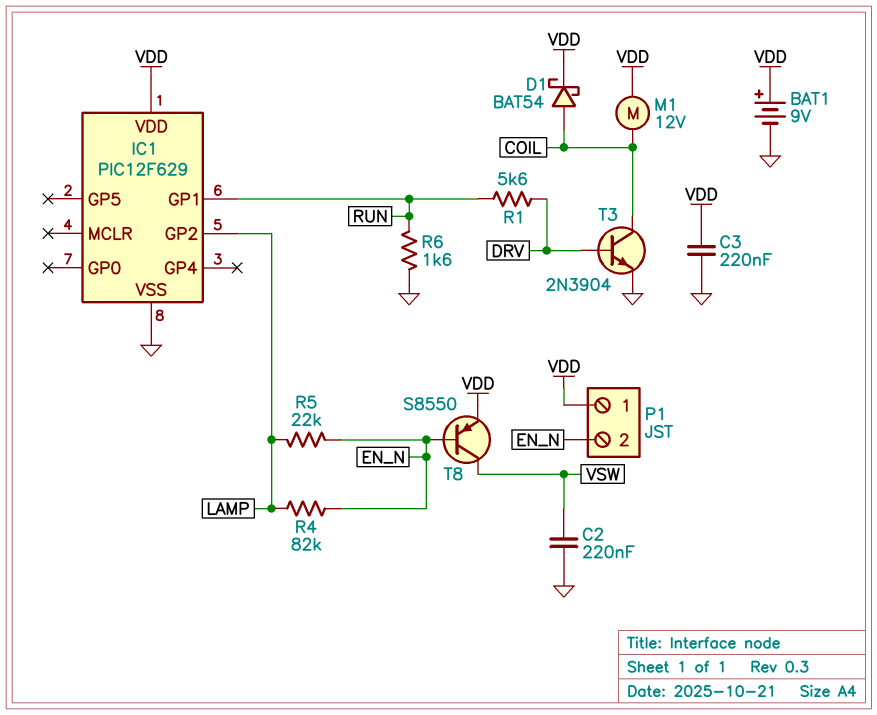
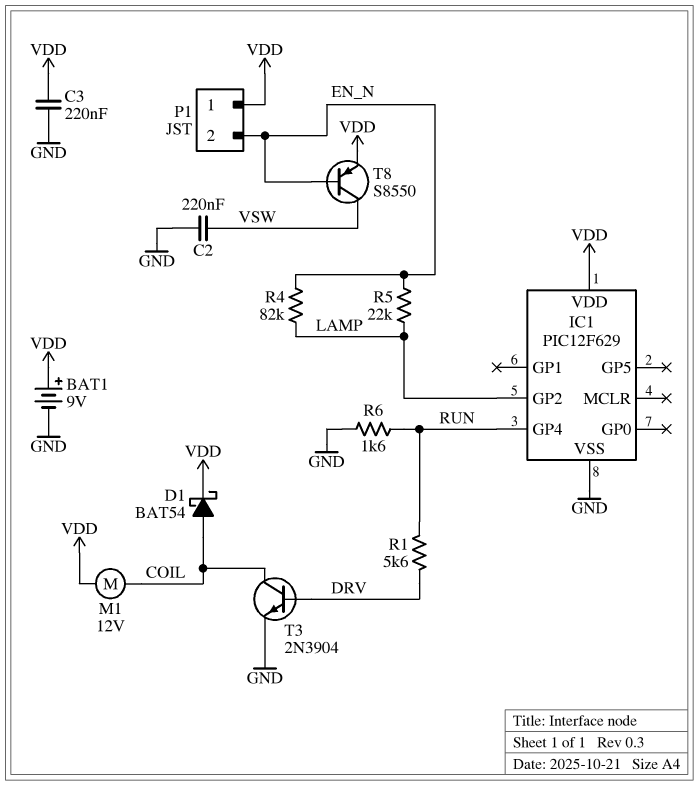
IC1 pin GP1: RUN -> none
IC1 pin GP4: none -> RUN

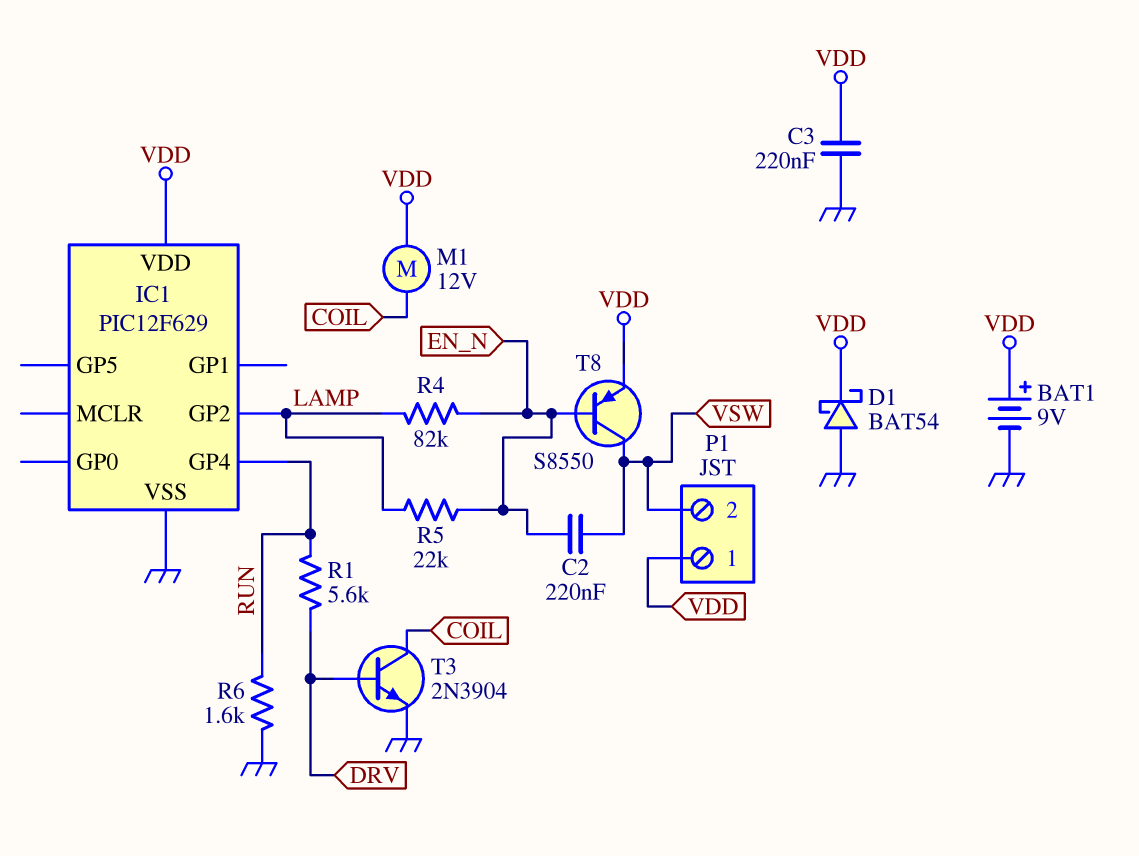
C2: 220nF (GND, VSW) -> 220nF (EN_N, VSW)
D1: schottky BAT54 (A COIL, K VDD) -> schottky BAT54 (A GND, K VDD)
P1 pin 2: EN_N -> VSW

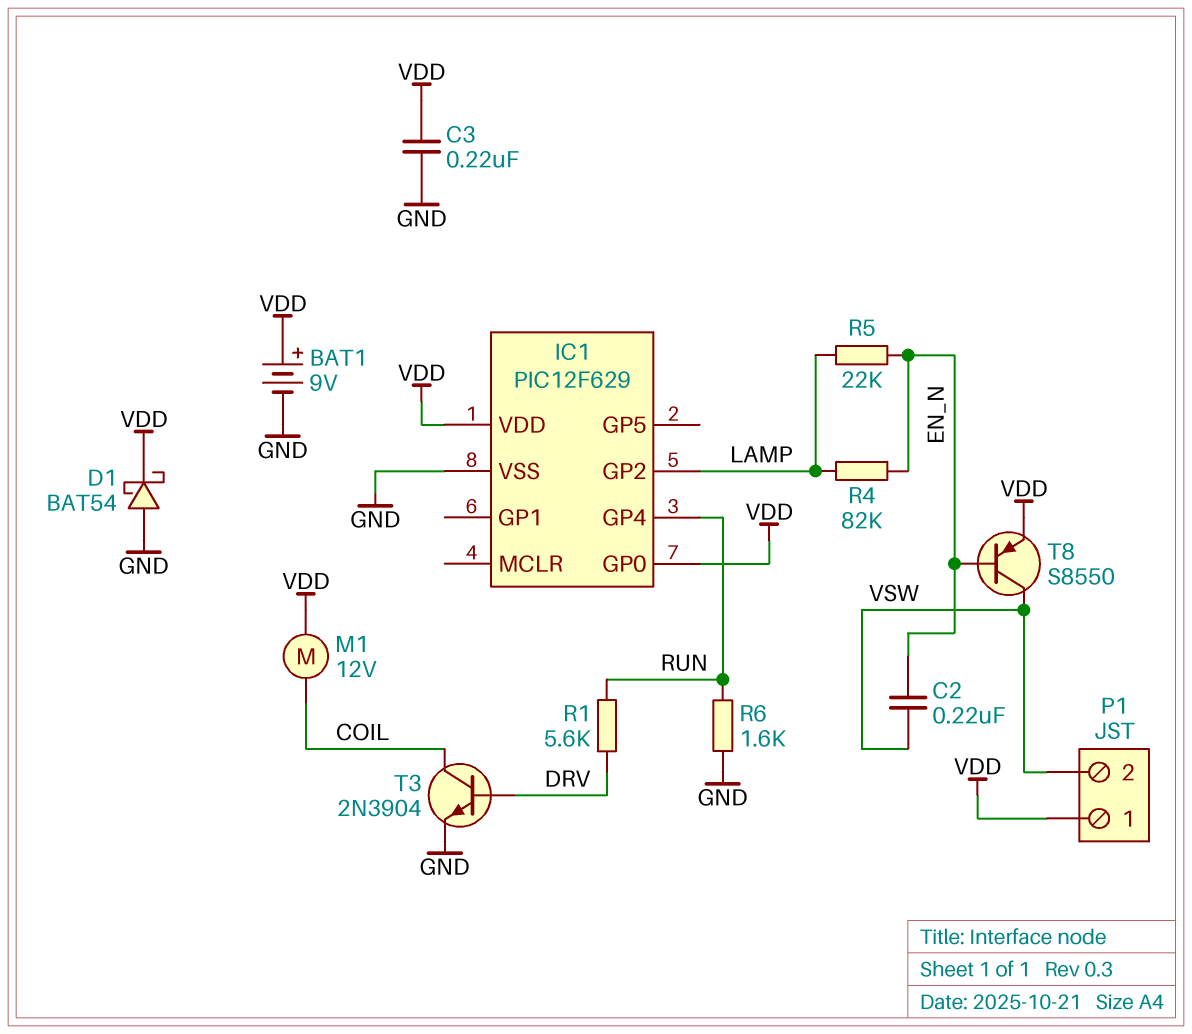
IC1 pin GP0: none -> VDD

